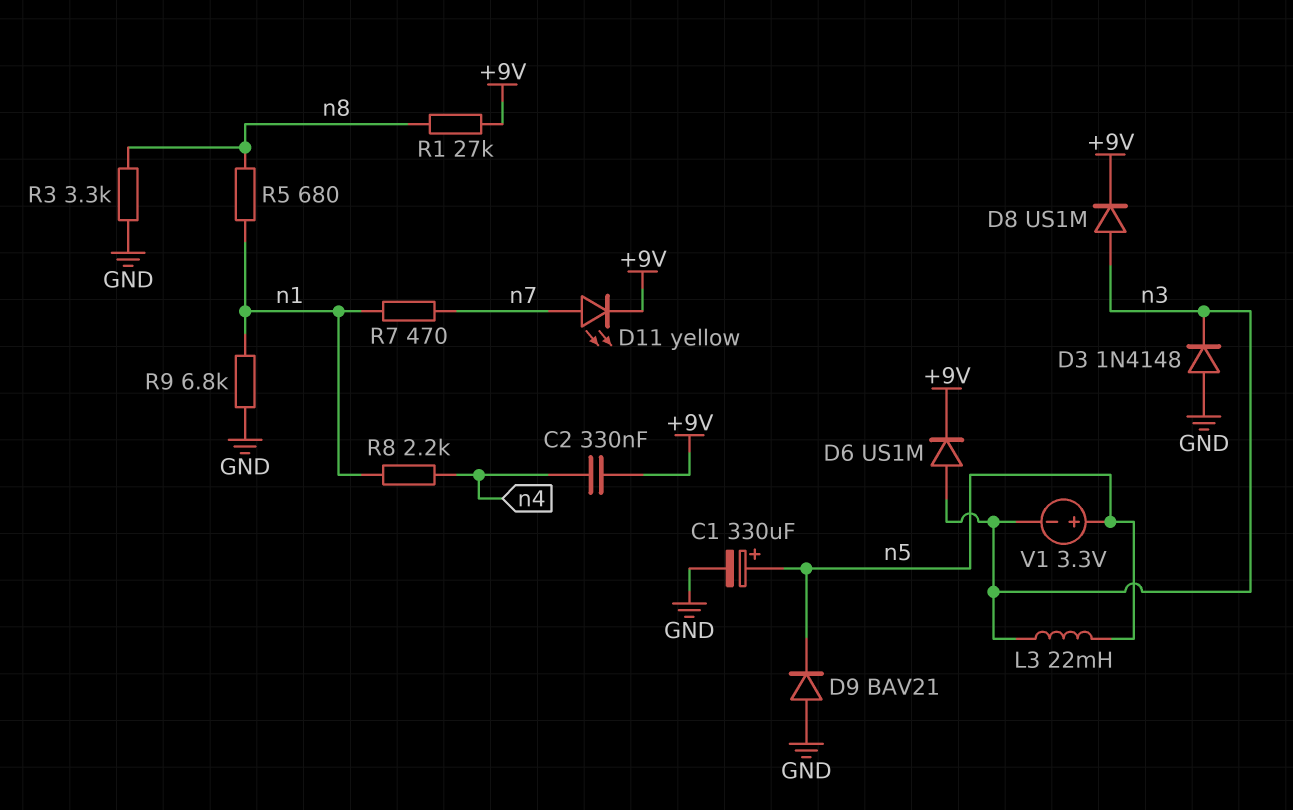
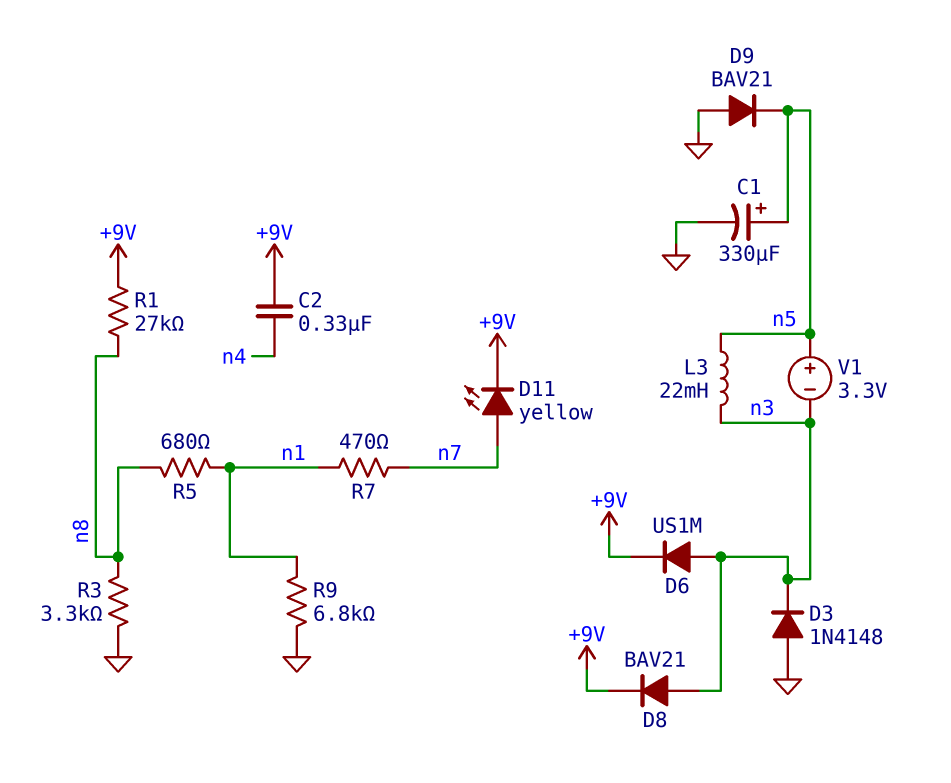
D8: diode US1M (A n3, K +9V) -> diode BAV21 (A n3, K +9V)
R8: 2.2k (n1, n4) -> none

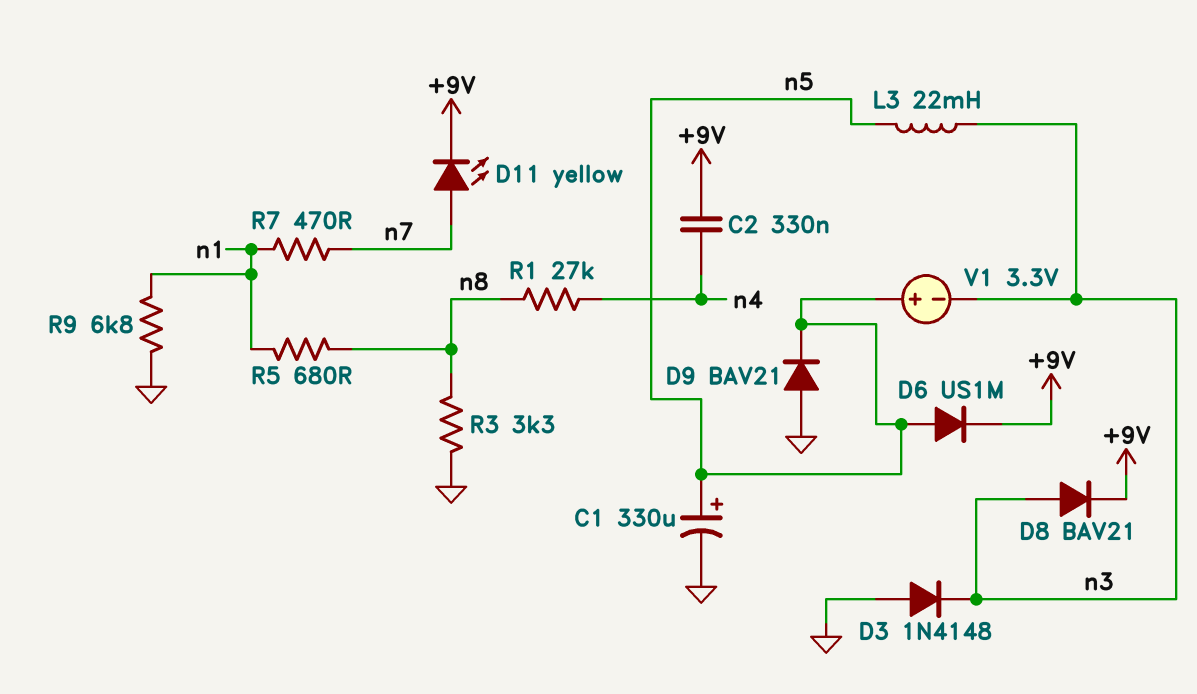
D6: diode US1M (A n3, K +9V) -> diode US1M (A n5, K +9V)
R1: 27k (+9V, n8) -> 27k (n4, n8)

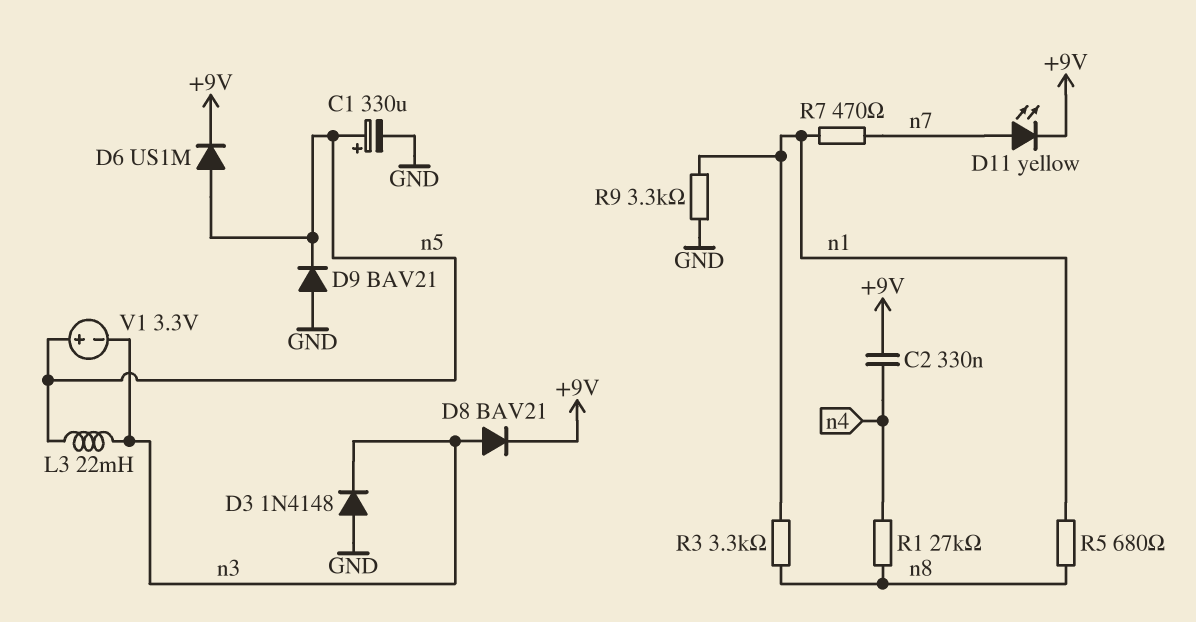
R3: 3.3k (GND, n8) -> 3.3k (n1, n8)
R9: 6.8k (GND, n1) -> 3.3k (GND, n1)

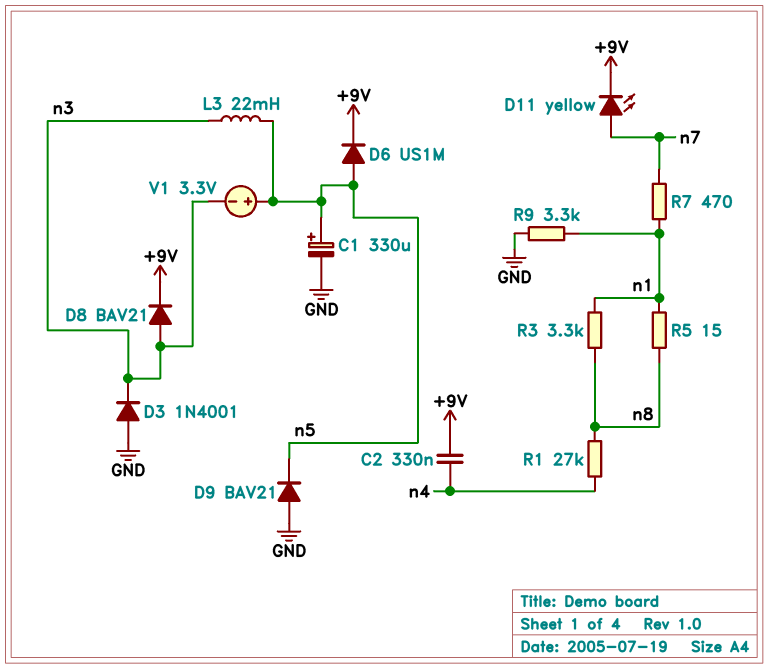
D3: diode 1N4148 (A GND, K n3) -> diode 1N4001 (A GND, K n3)
R5: 680 (n1, n8) -> 15 (n1, n8)

